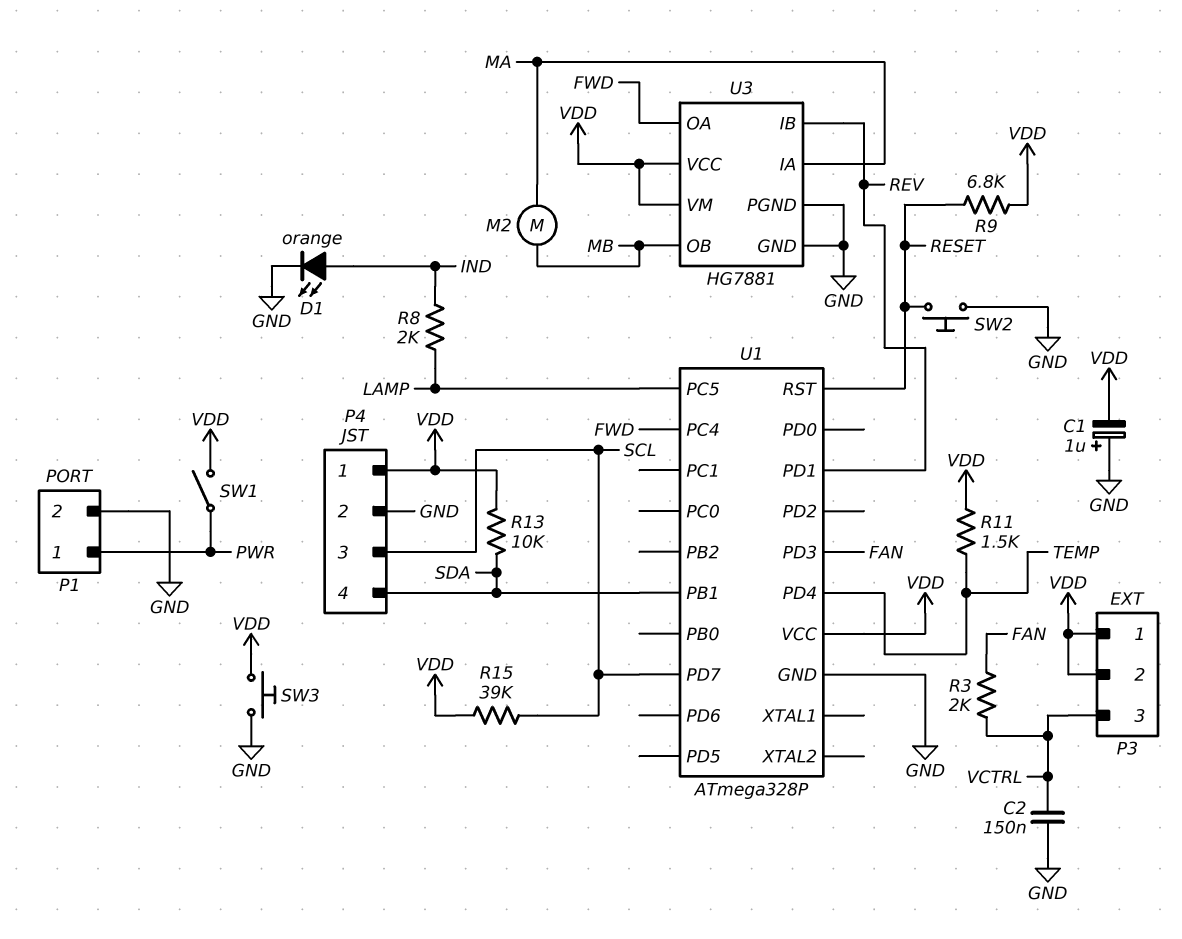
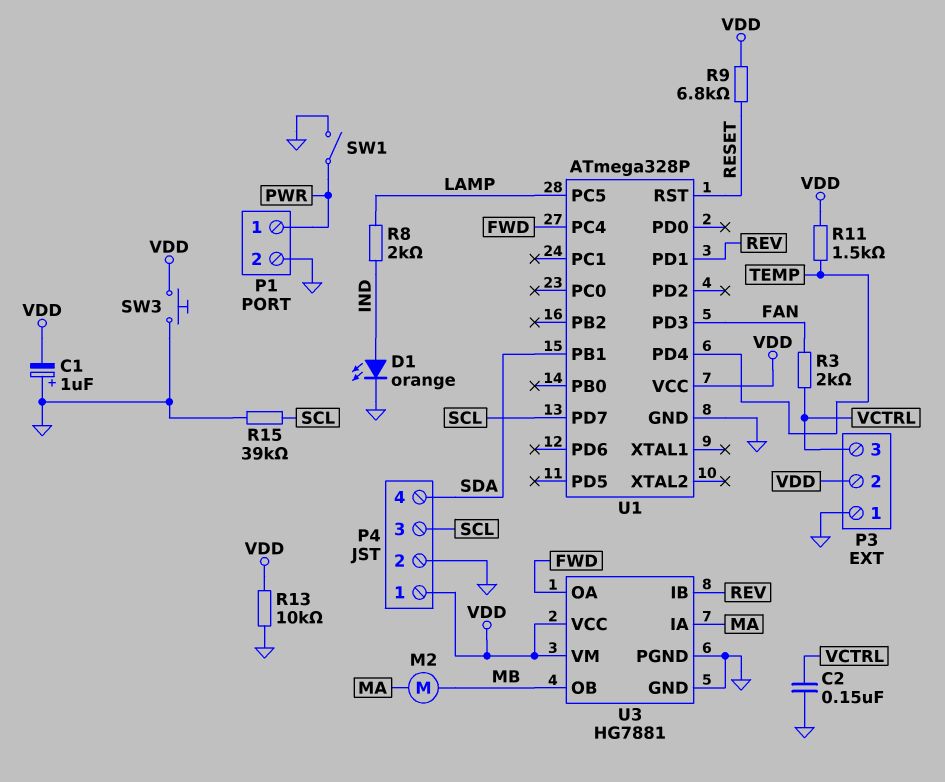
P3 pin 1: VDD -> GND
R13: 10k (SDA, VDD) -> 10k (GND, VDD)
R15: 39k (SCL, VDD) -> 39k (GND, SCL)
SW1: switch (PWR, VDD) -> switch (GND, PWR)
SW2: button (GND, RESET) -> none

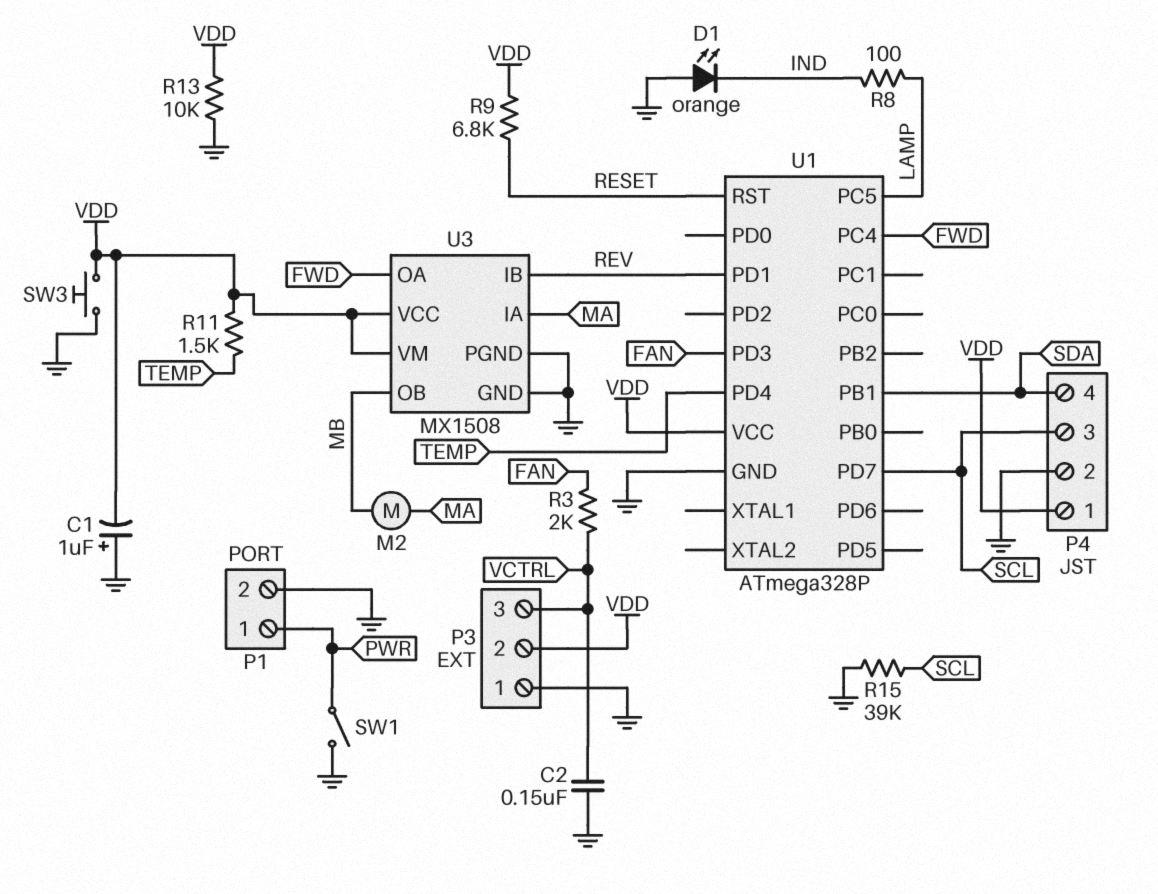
D1: LED orange (A IND, K GND) -> LED orange (A GND, K IND)
R8: 2k (IND, LAMP) -> 100 (IND, LAMP)
U3: HG7881 -> MX1508

